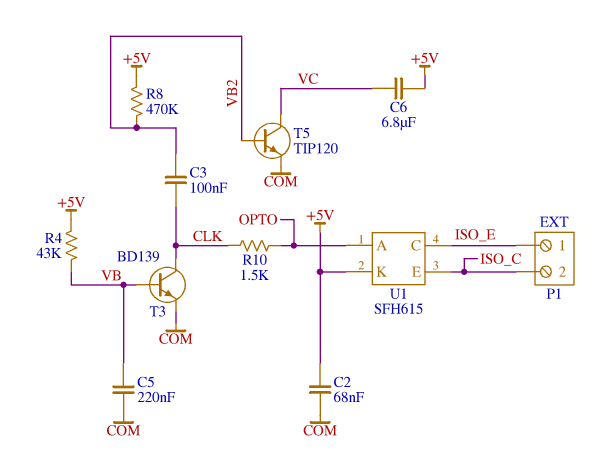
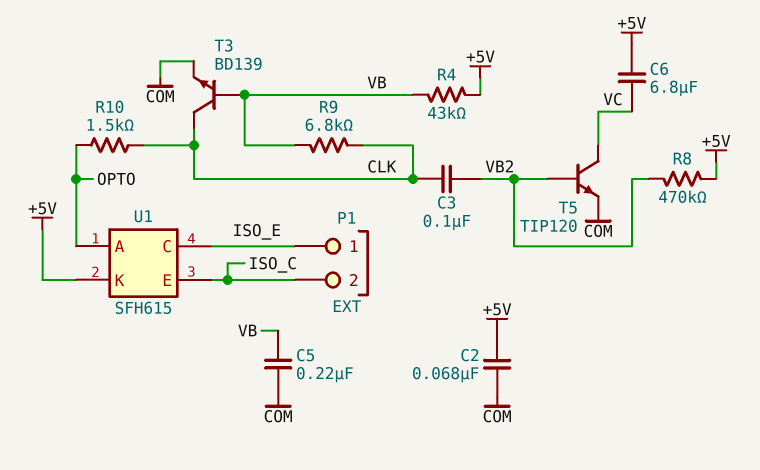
R9: none -> 6.8k (CLK, VB)

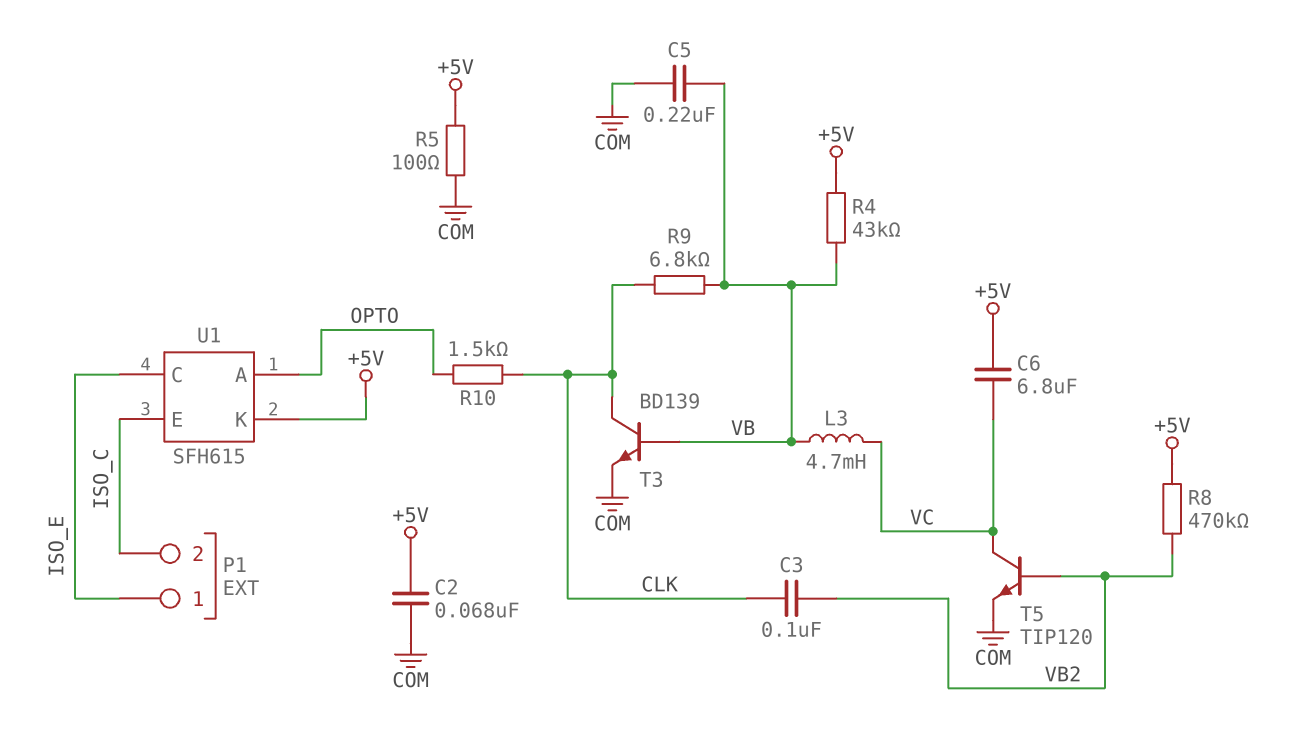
L3: none -> 4.7mH (VB, VC)
R5: none -> 100 (+5V, COM)

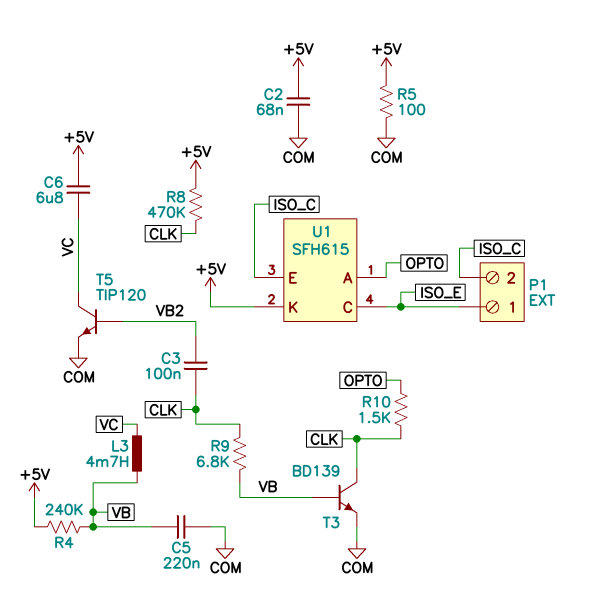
R4: 43k (+5V, VB) -> 240k (+5V, VB)
R8: 470k (+5V, VB2) -> 470k (+5V, CLK)

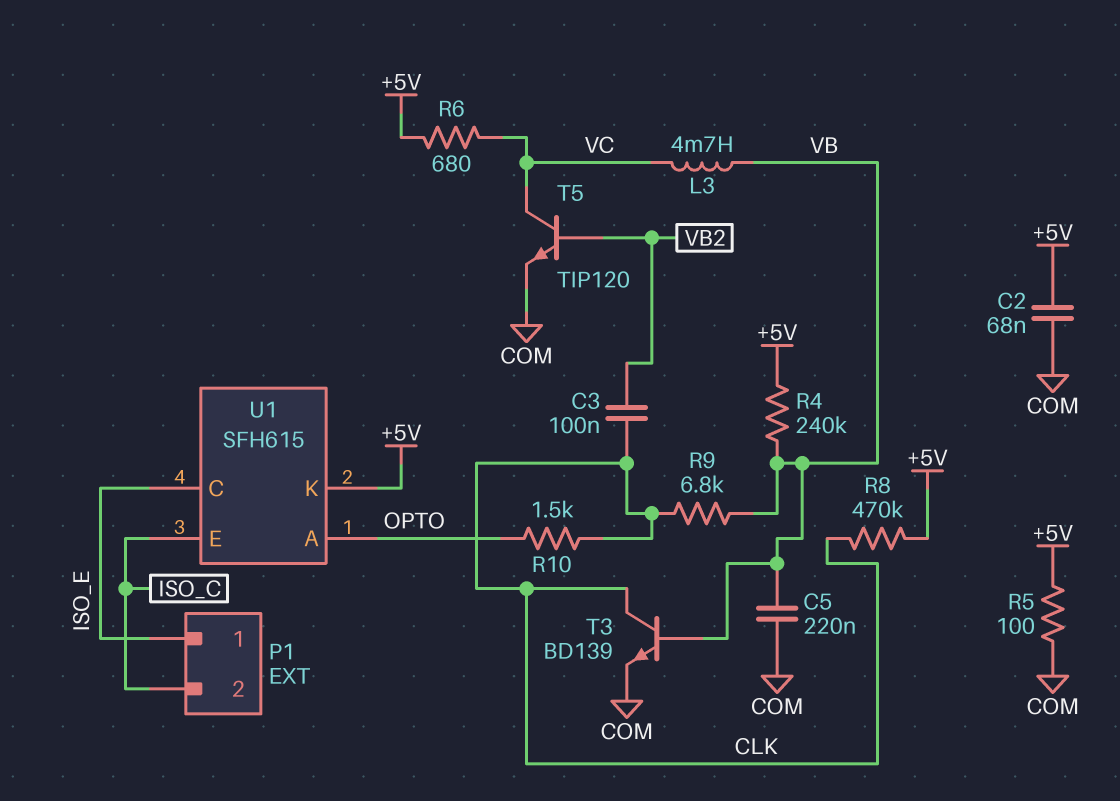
C6: 6.8uF (+5V, VC) -> none
R6: none -> 680 (+5V, VC)

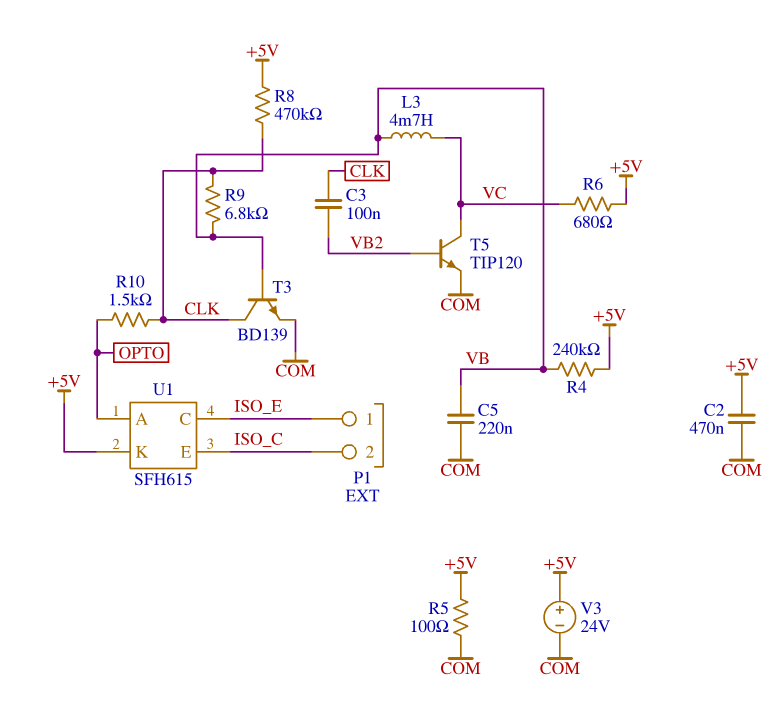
C2: 68nF (+5V, COM) -> 470nF (+5V, COM)
V3: none -> 24V (plus +5V, minus COM)

